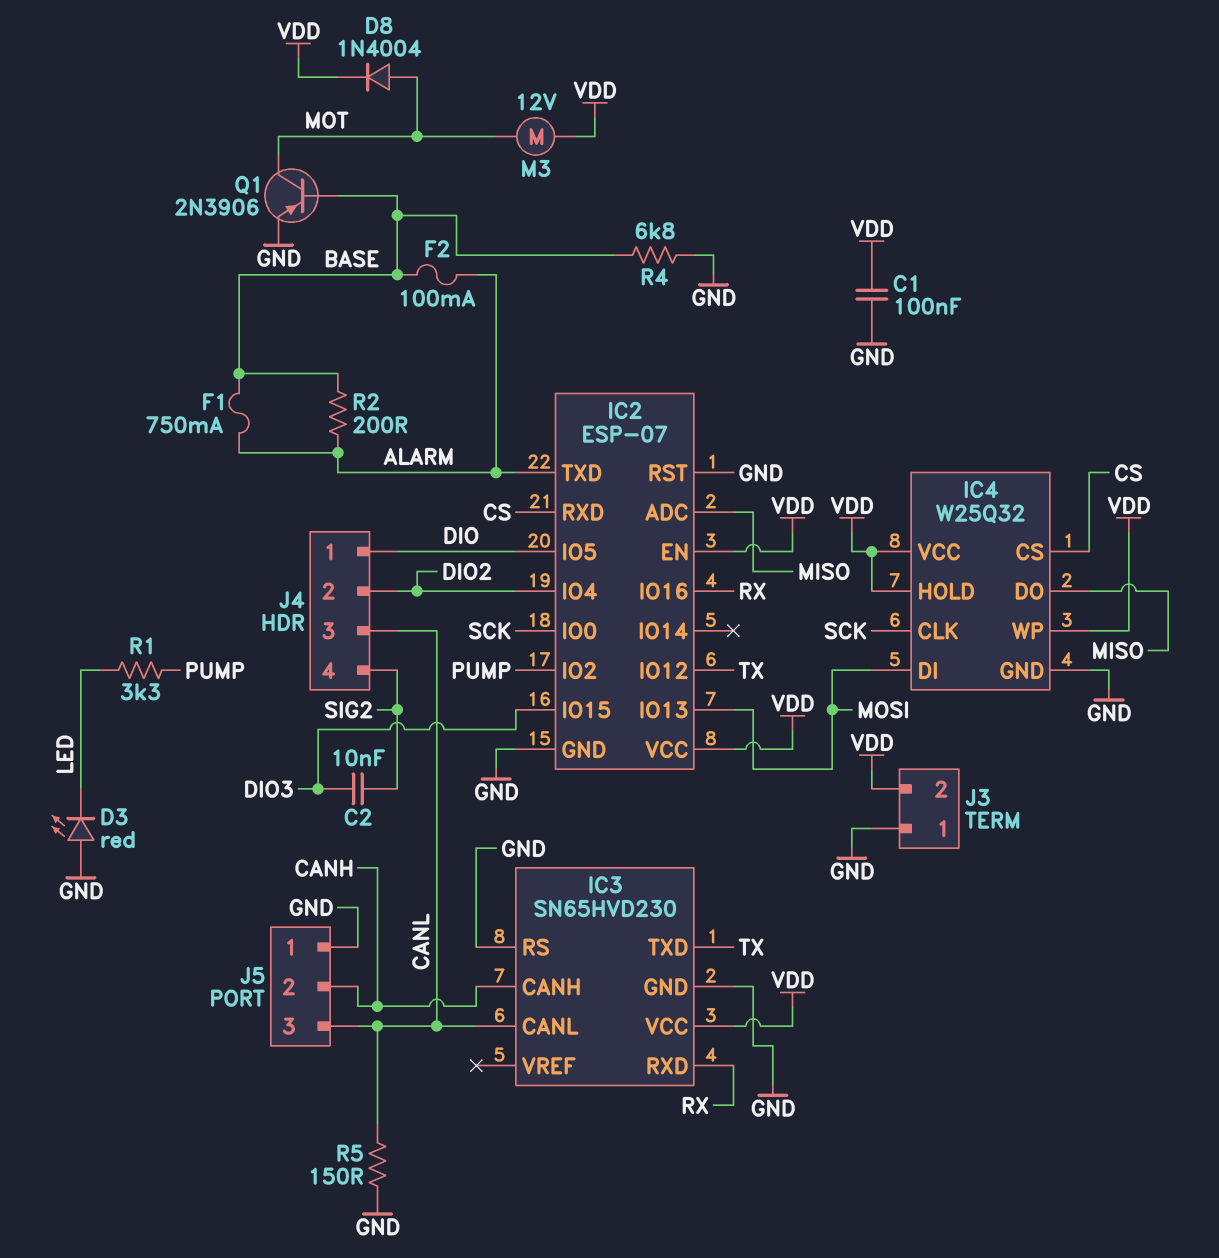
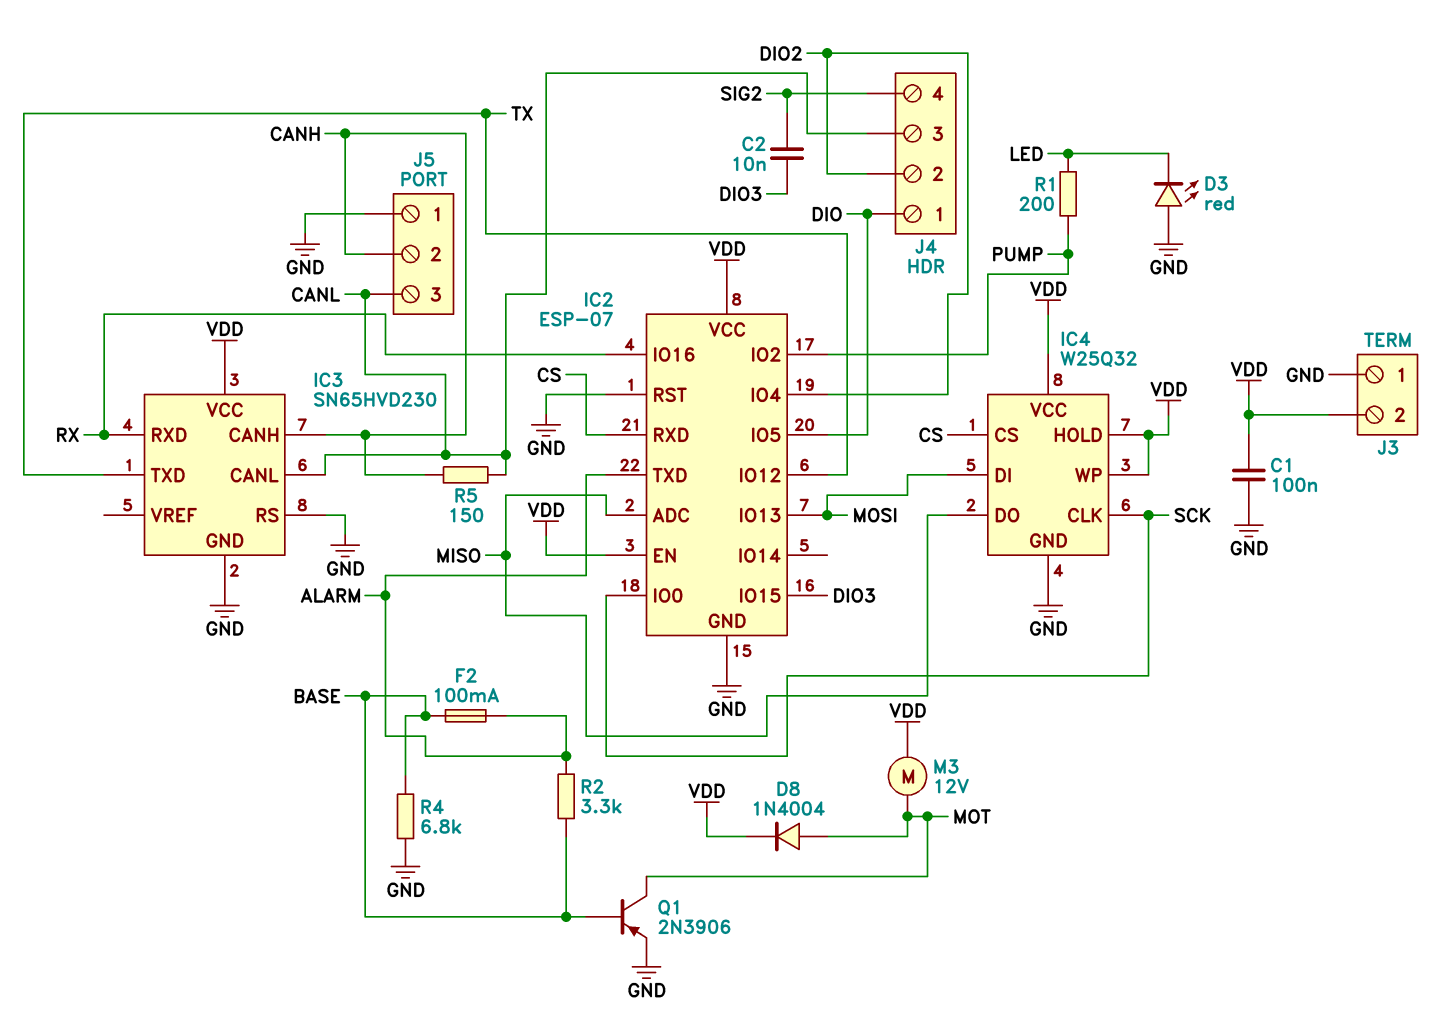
F1: 750mA (ALARM, BASE) -> none
R1: 3.3k (LED, PUMP) -> 200 (LED, PUMP)
R2: 200 (ALARM, BASE) -> 3.3k (ALARM, BASE)
R5: 150 (CANL, GND) -> 150 (CANH, CANL)

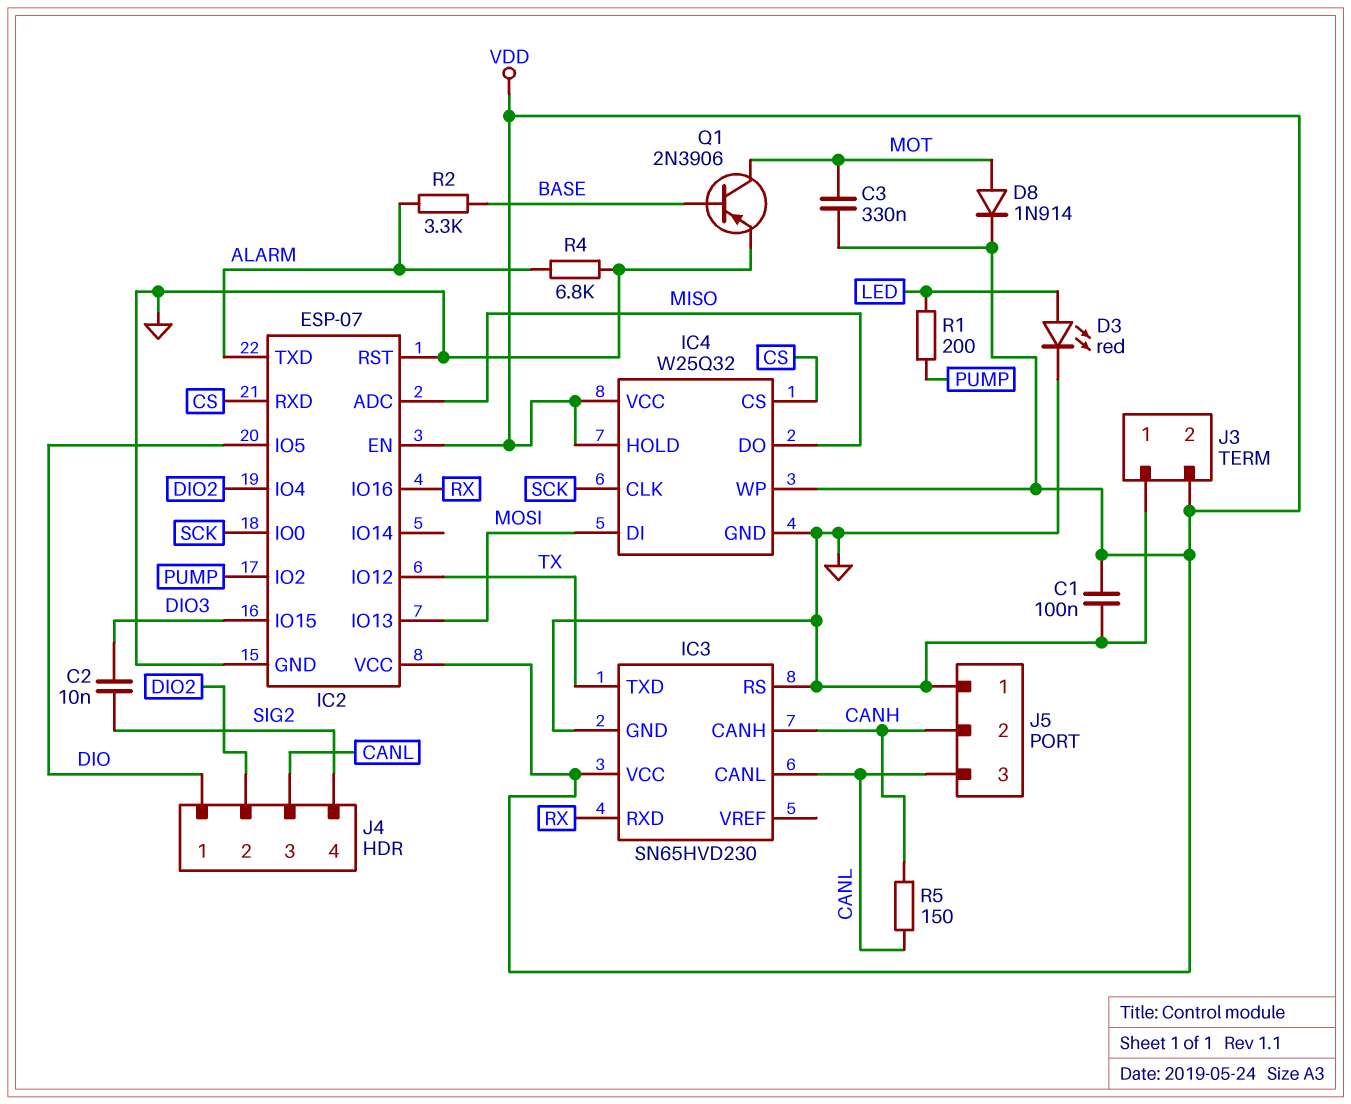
C3: none -> 330nF (MOT, VDD)
D3: LED red (A GND, K LED) -> LED red (A LED, K GND)
D8: diode 1N4004 (A MOT, K VDD) -> diode 1N914 (A MOT, K VDD)
F2: 100mA (ALARM, BASE) -> none
M3: motor 12V (MOT, VDD) -> none
R4: 6.8k (BASE, GND) -> 6.8k (ALARM, GND)

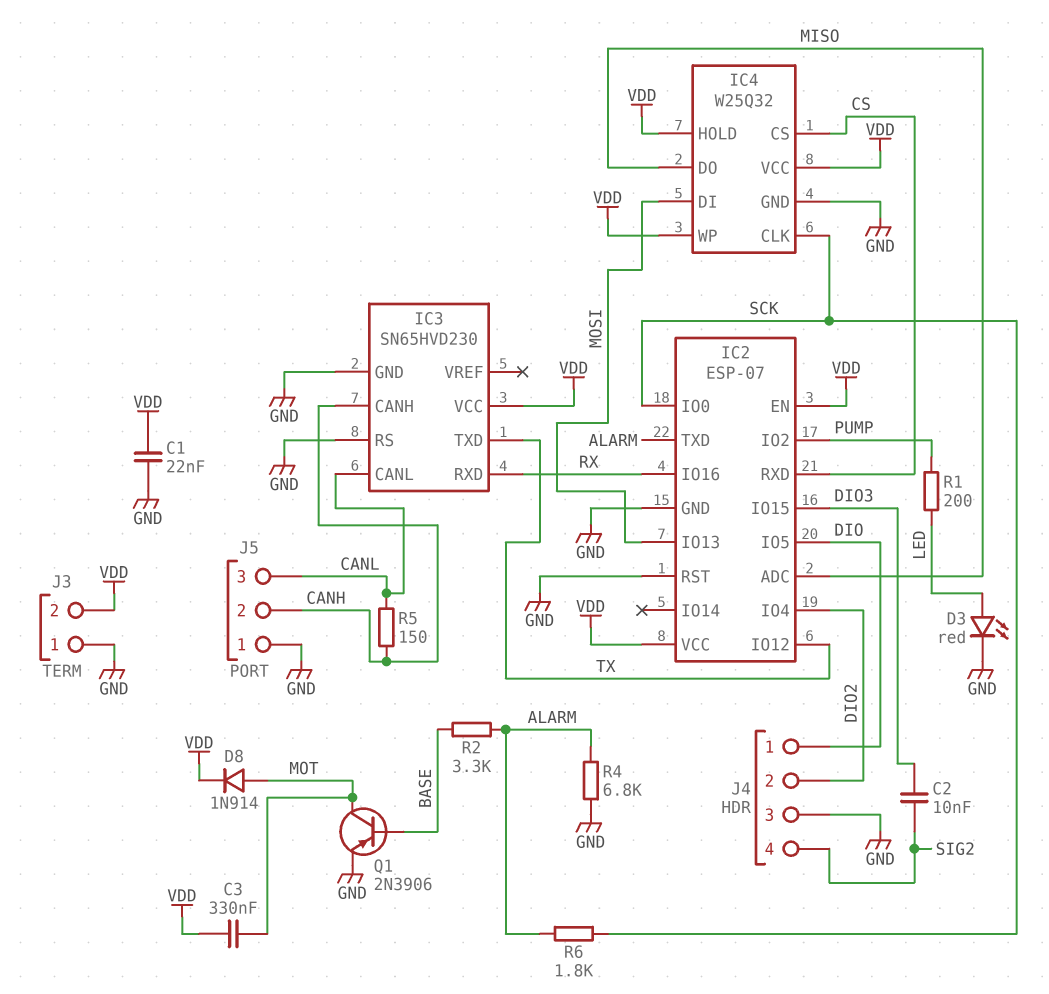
C1: 100nF (GND, VDD) -> 22nF (GND, VDD)
J4 pin 3: CANL -> GND
R6: none -> 1.8k (ALARM, SCK)

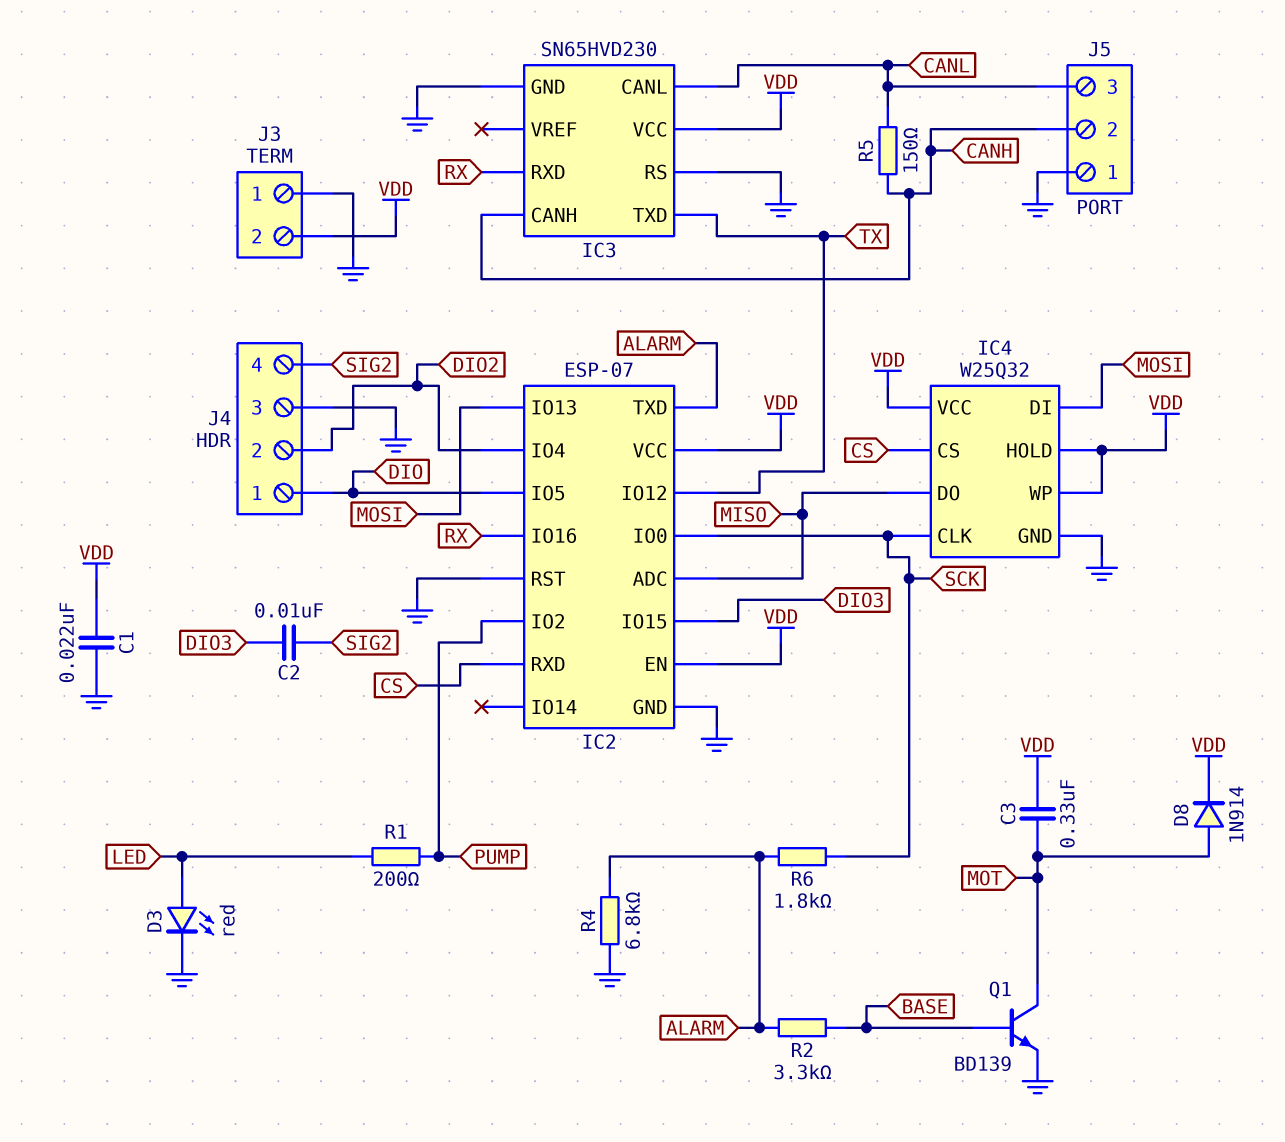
Q1: PNP 2N3906 (B BASE, C MOT, E GND) -> NPN BD139 (B BASE, C MOT, E GND)

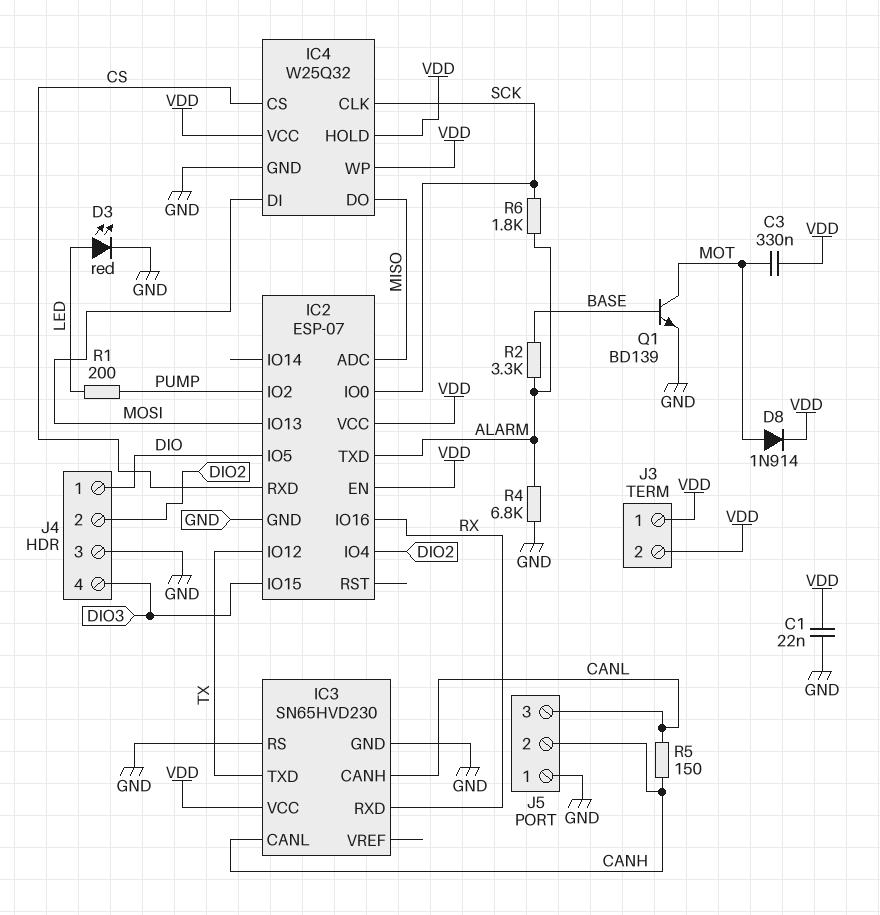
C2: 10nF (DIO3, SIG2) -> none
IC2 pin RST: GND -> none
IC3 pin CANH: CANH -> CANL
IC3 pin CANL: CANL -> CANH
J3 pin 1: GND -> VDD
J4 pin 4: SIG2 -> DIO3

